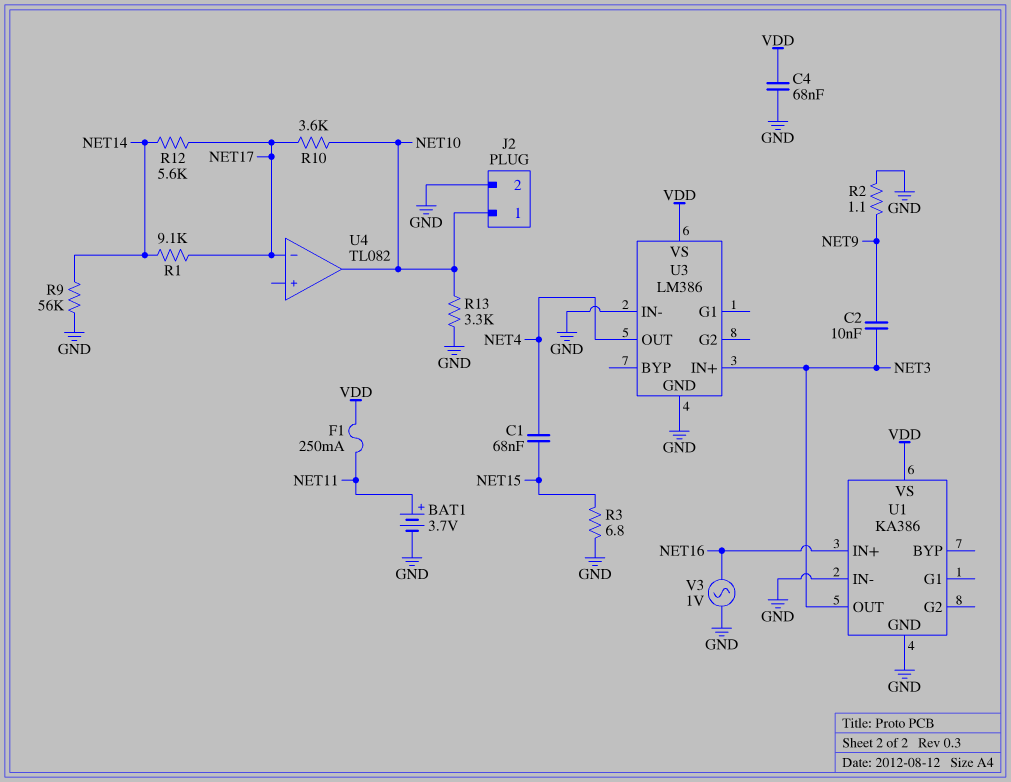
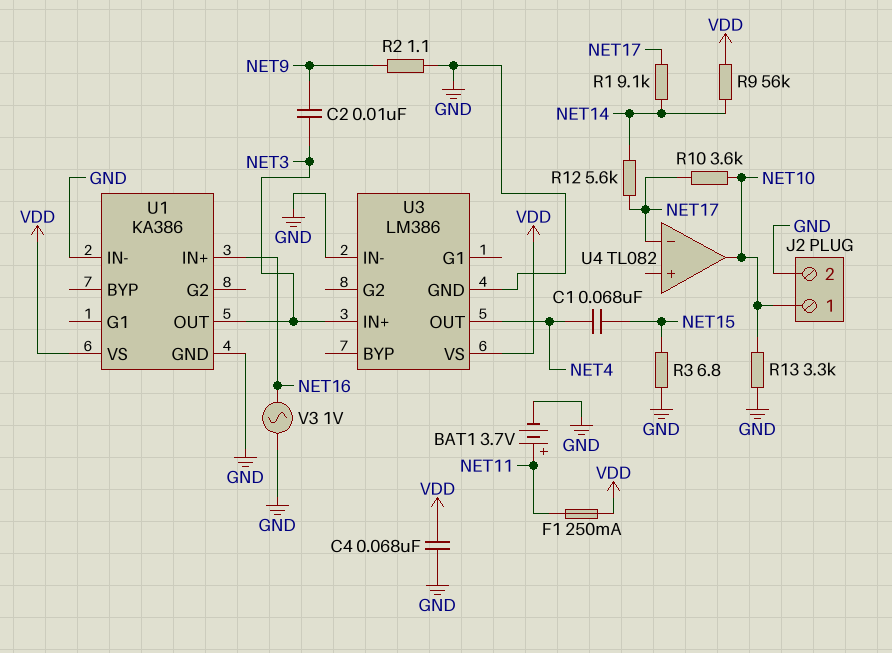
R9: 56k (GND, NET14) -> 56k (NET14, VDD)

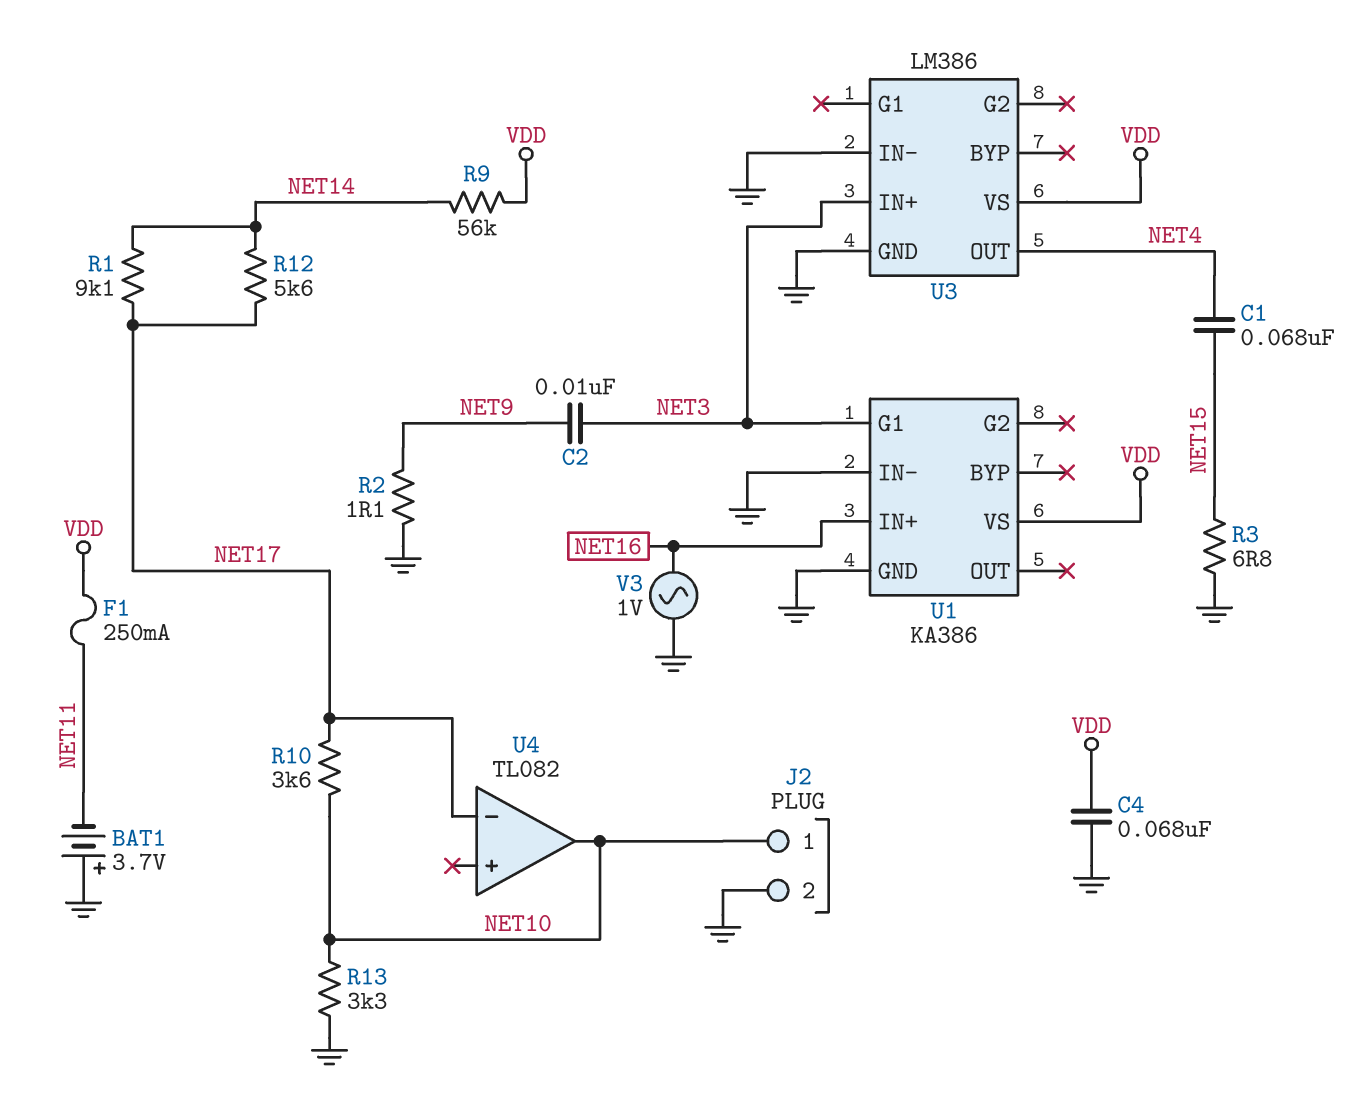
BAT1: 3.7V (plus NET11, minus GND) -> 3.7V (plus GND, minus NET11)
U1 pin G1: none -> NET3
U1 pin OUT: NET3 -> none

